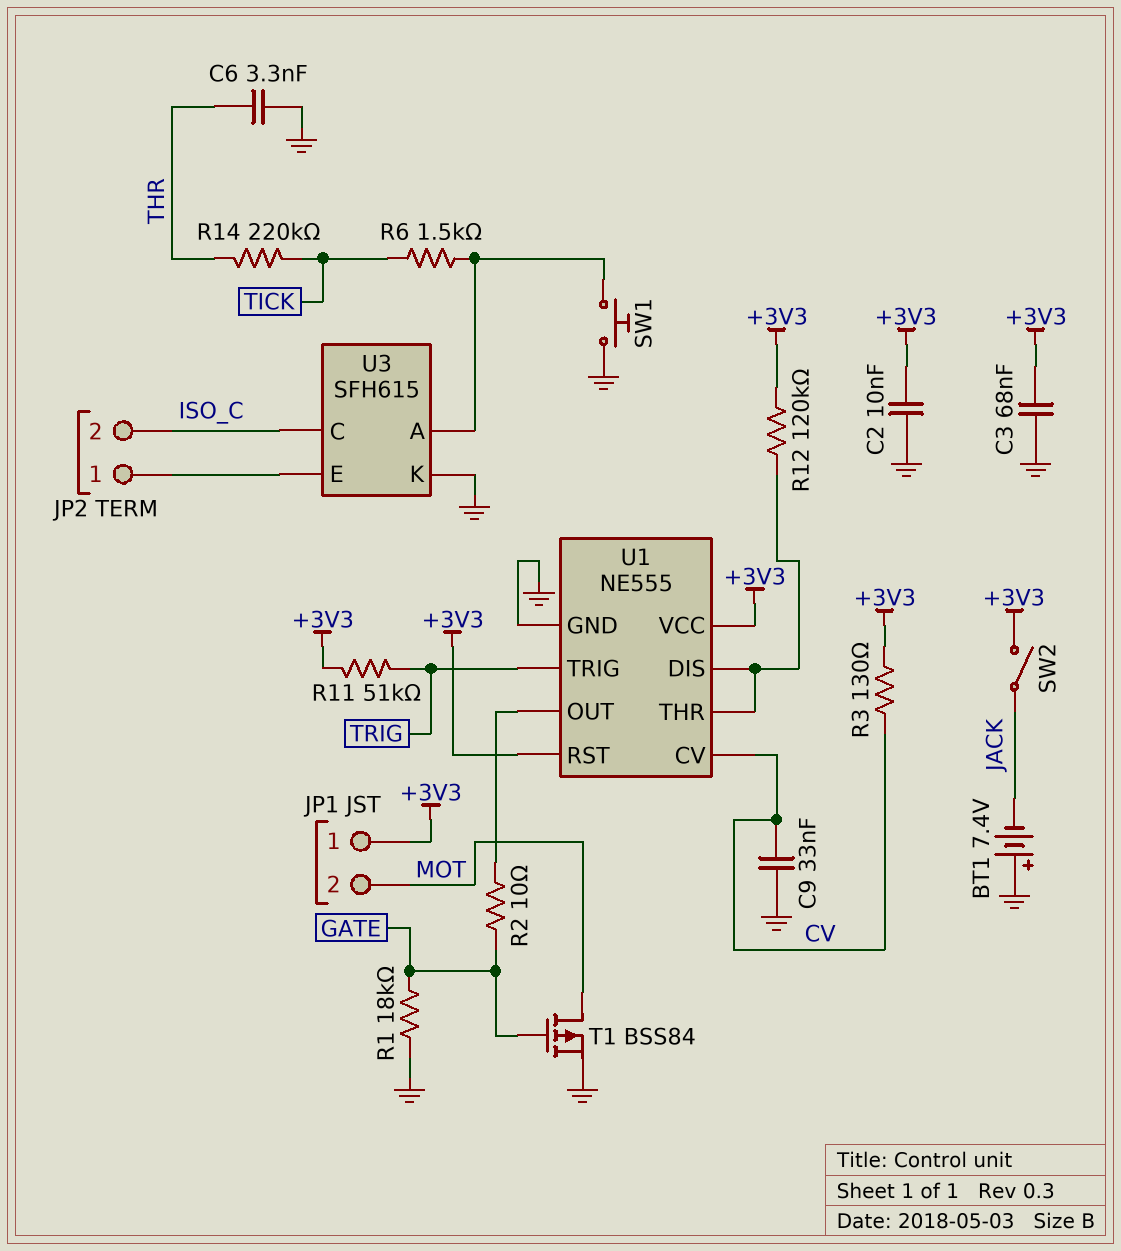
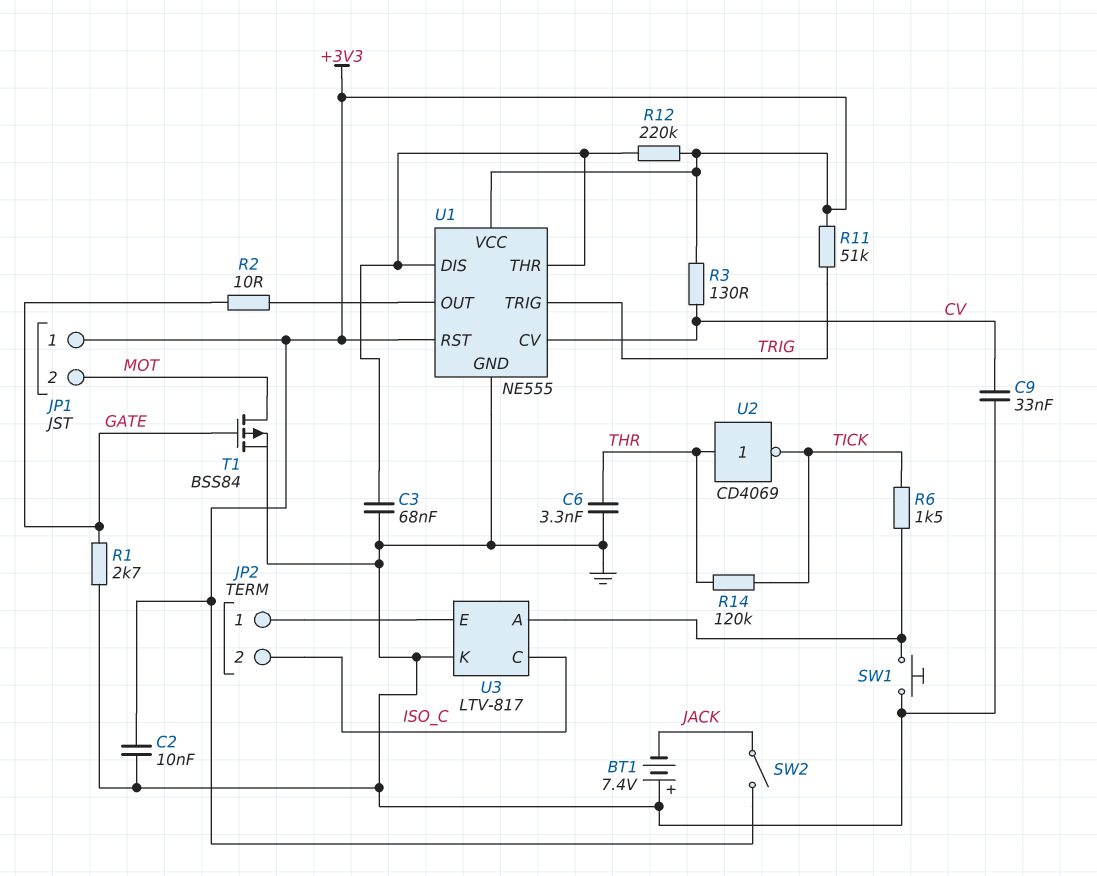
C3: 68nF (+3V3, GND) -> 68nF (GND, U1/DIS)
R1: 18k (GATE, GND) -> 2.7k (GATE, GND)
R12: 120k (+3V3, U1/DIS) -> 220k (+3V3, U1/DIS)
R14: 220k (THR, TICK) -> 120k (THR, TICK)
U2: none -> NOT CD4069 (in THR, out TICK)
U3: SFH615 -> LTV-817

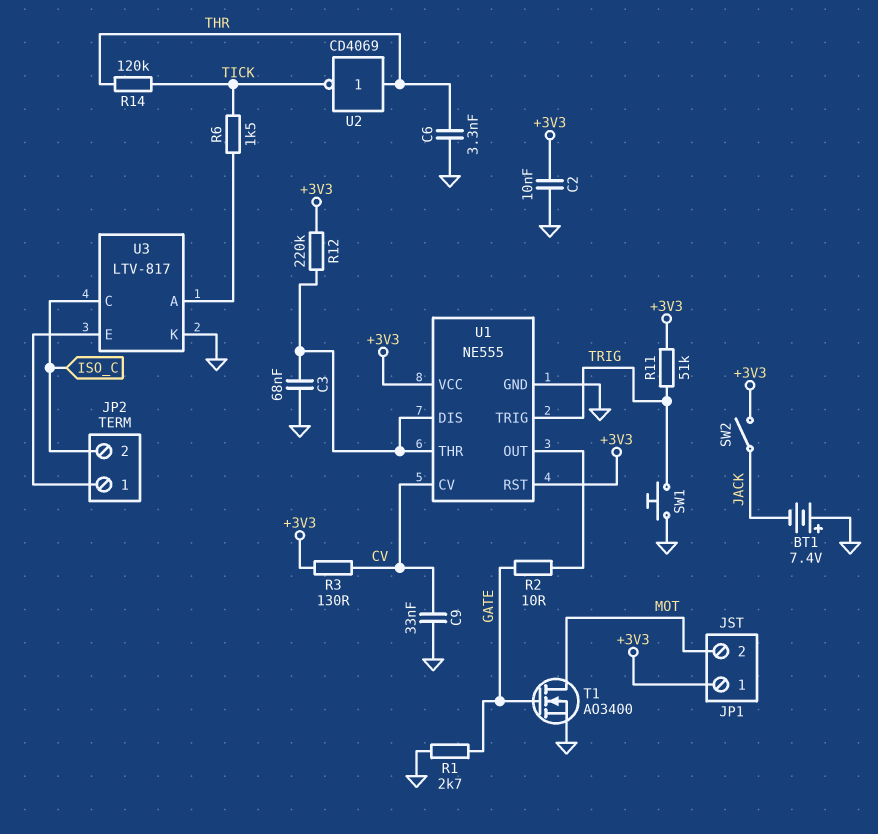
SW1: button (GND, U3/A) -> button (GND, TRIG)
T1: PMOS BSS84 (G GATE, D MOT, S GND) -> NMOS AO3400 (G GATE, D MOT, S GND)

